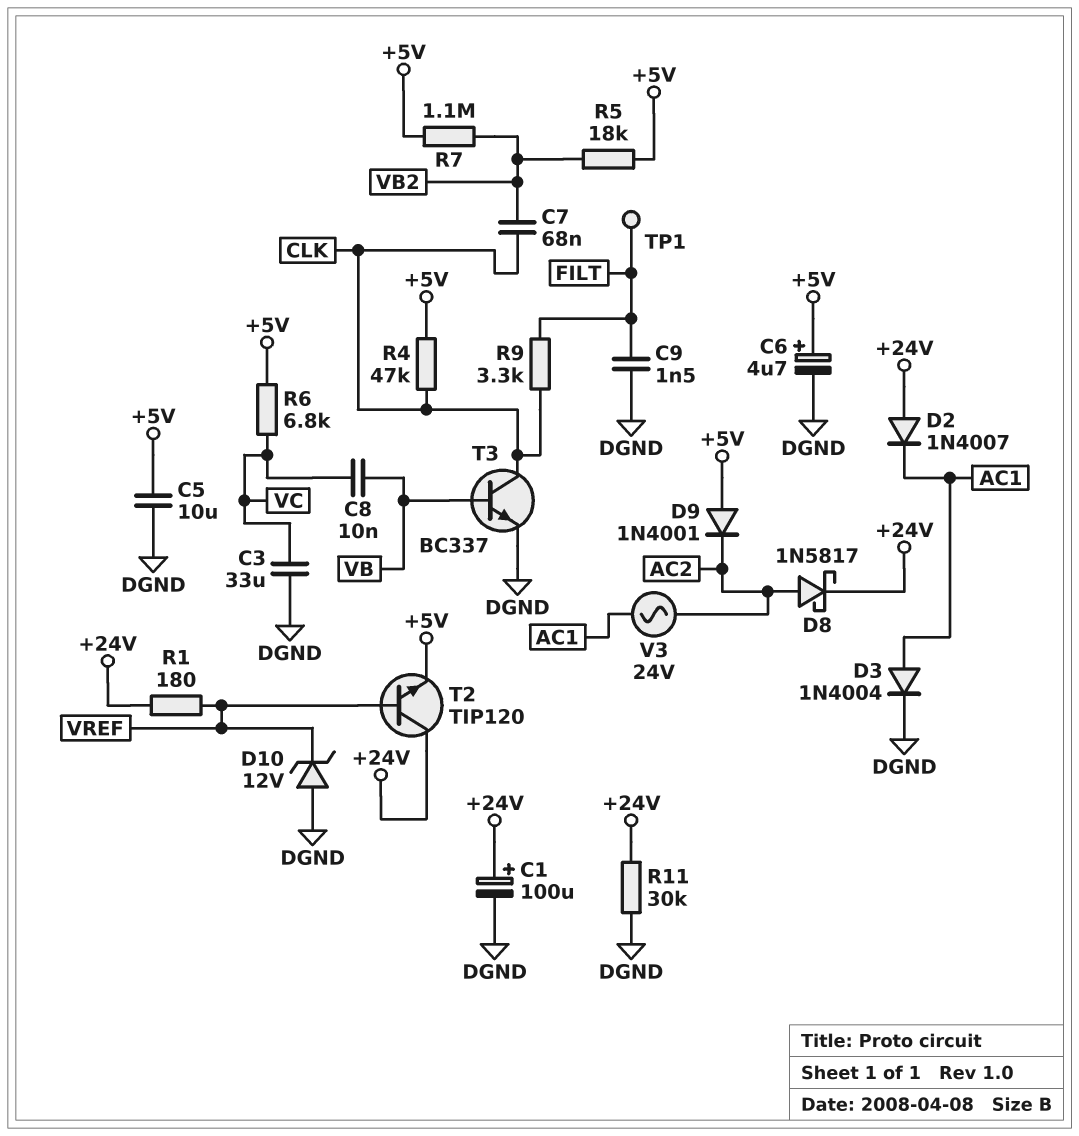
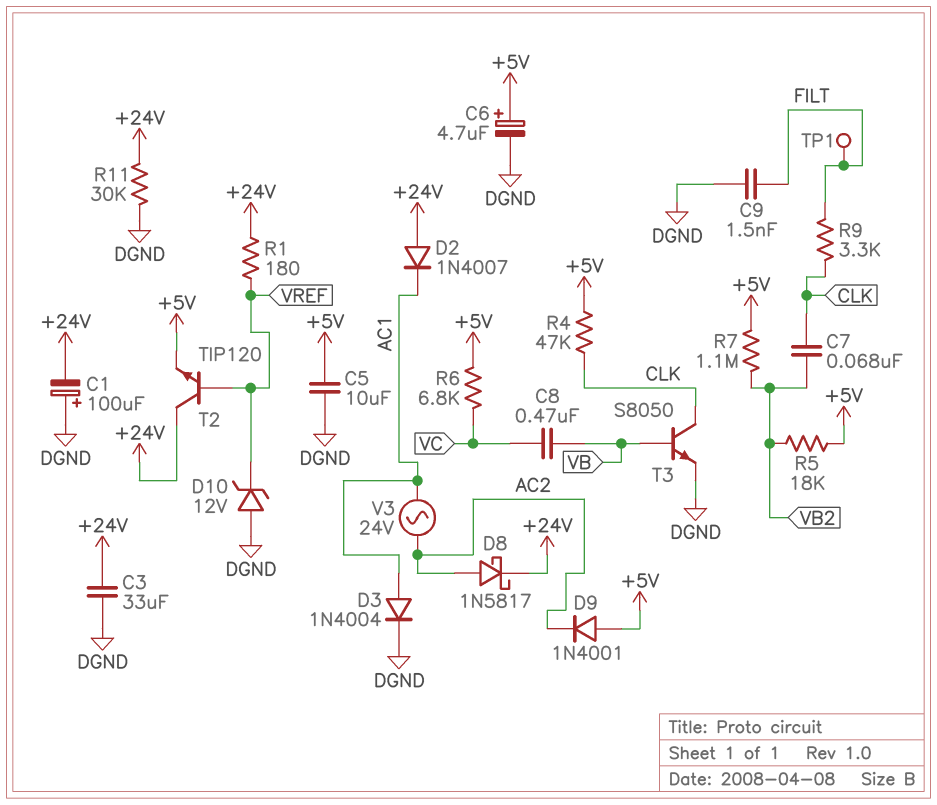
C1: 100uF (plus +24V, minus DGND) -> 100uF (plus DGND, minus +24V)
C3: 33uF (DGND, VC) -> 33uF (+24V, DGND)
C8: 10nF (VB, VC) -> 470nF (VB, VC)
T3: NPN BC337 (B VB, C CLK, E DGND) -> NPN S8050 (B VB, C CLK, E DGND)

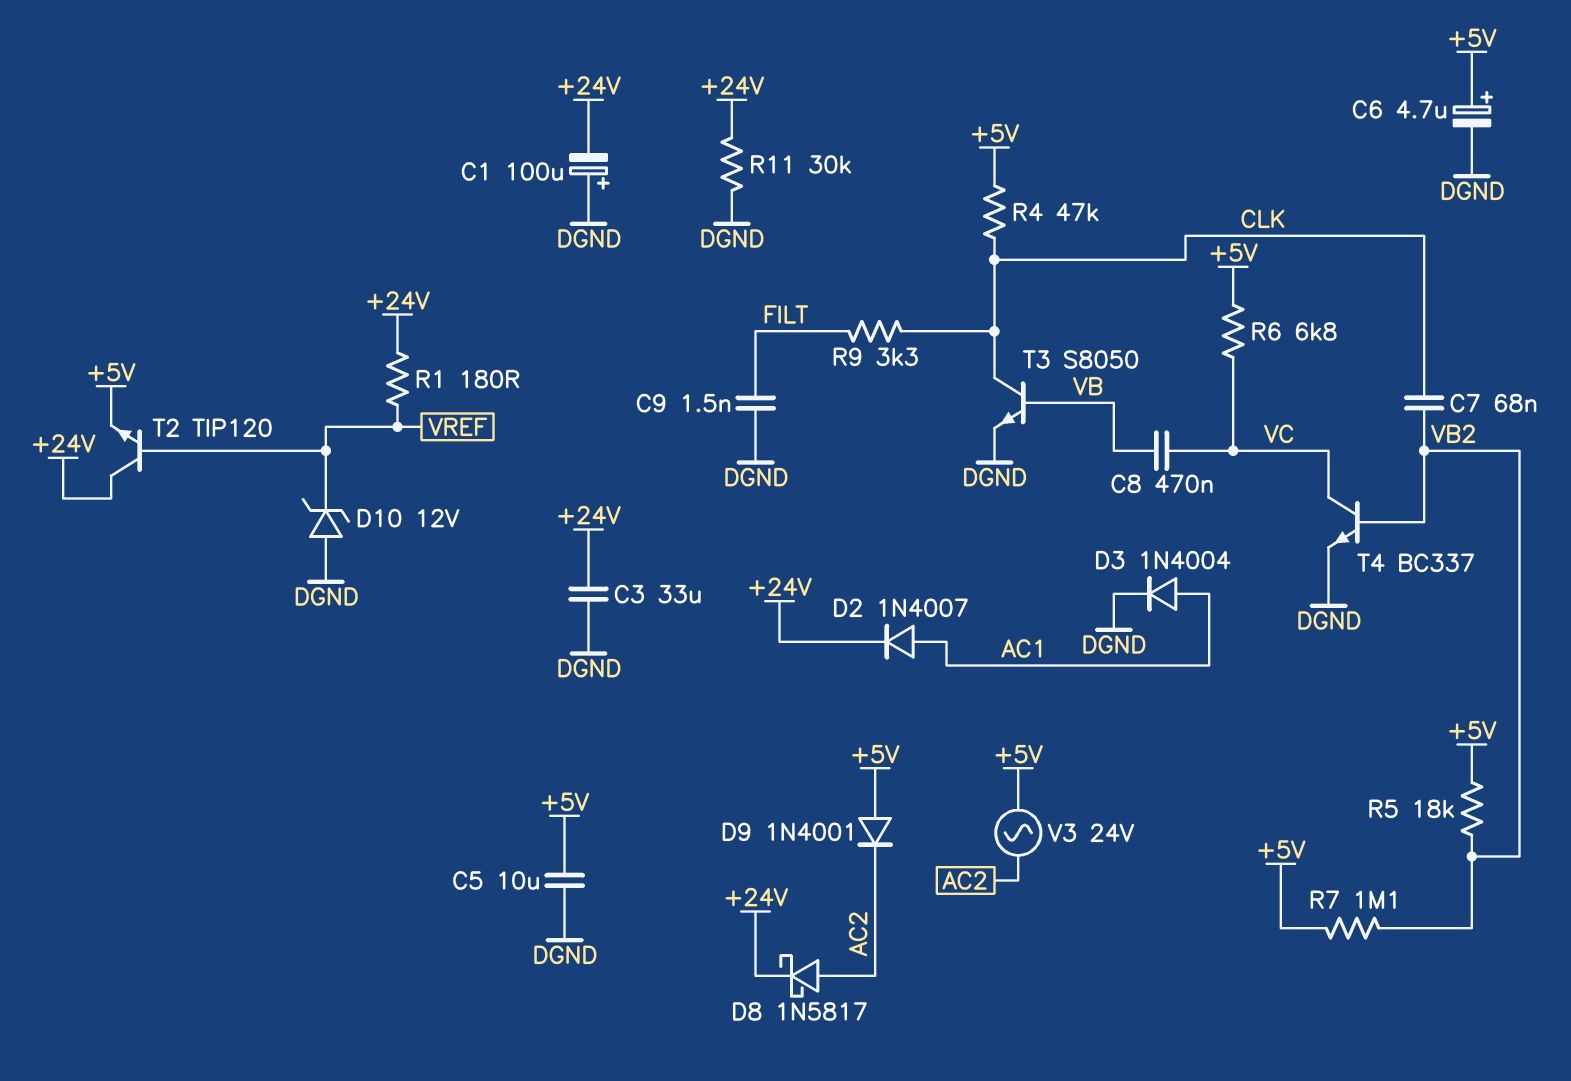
D2: diode 1N4007 (A +24V, K AC1) -> diode 1N4007 (A AC1, K +24V)
T4: none -> NPN BC337 (B VB2, C VC, E DGND)
TP1: test point (FILT) -> none
V3: AC 24V (AC1, AC2) -> AC 24V (+5V, AC2)

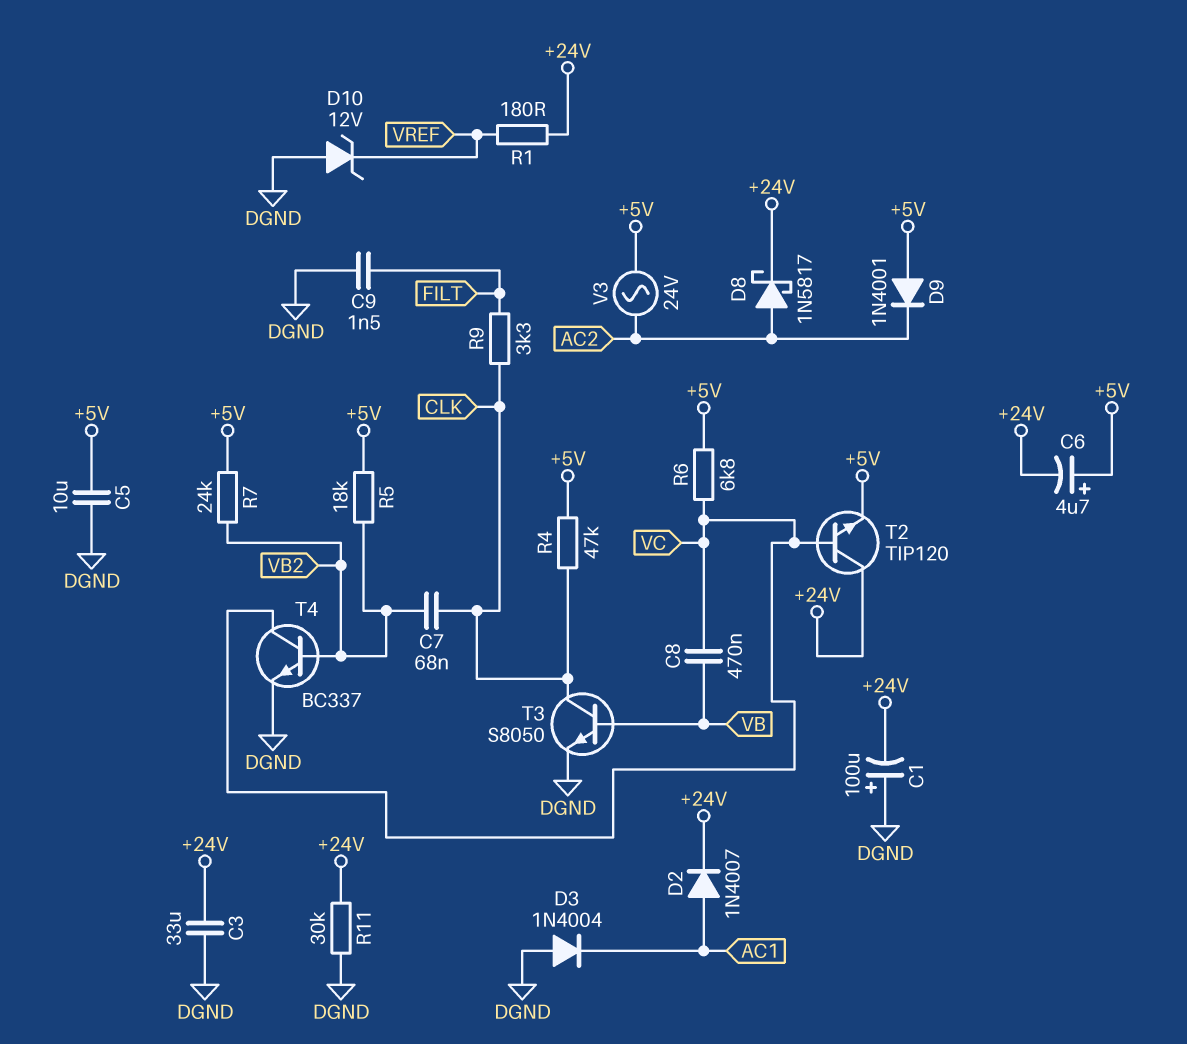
C6: 4.7uF (plus +5V, minus DGND) -> 4.7uF (plus +5V, minus +24V)
D3: diode 1N4004 (A AC1, K DGND) -> diode 1N4004 (A DGND, K AC1)
R7: 1.1M (+5V, VB2) -> 24k (+5V, VB2)
T2: NPN TIP120 (B VREF, C +24V, E +5V) -> NPN TIP120 (B VC, C +24V, E +5V)

